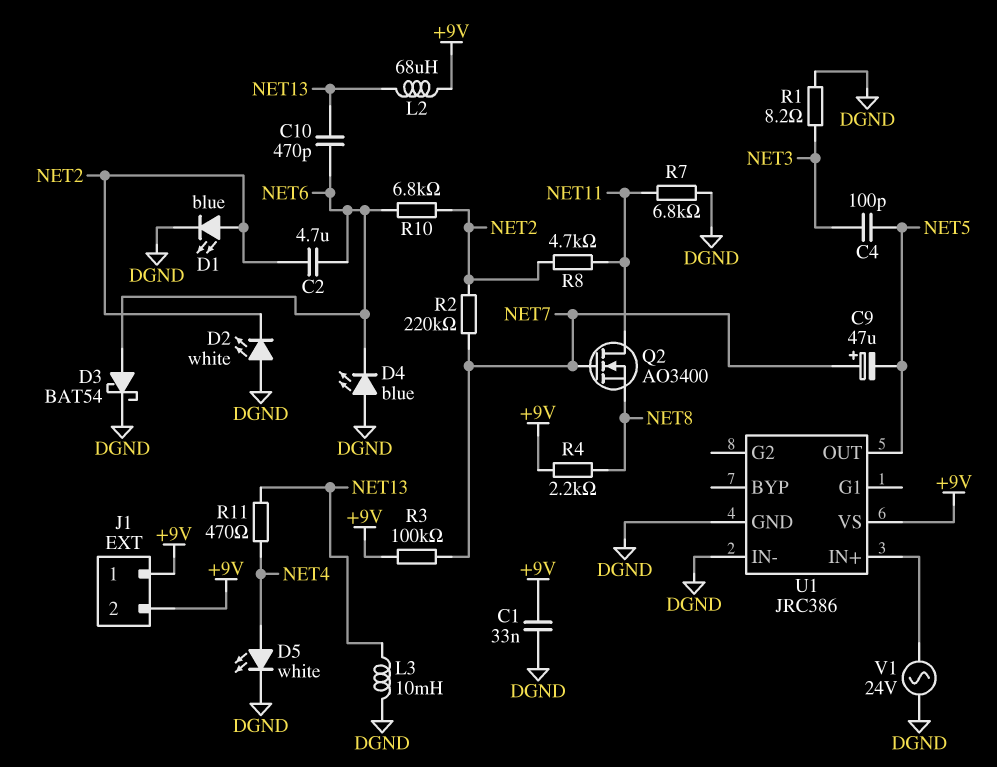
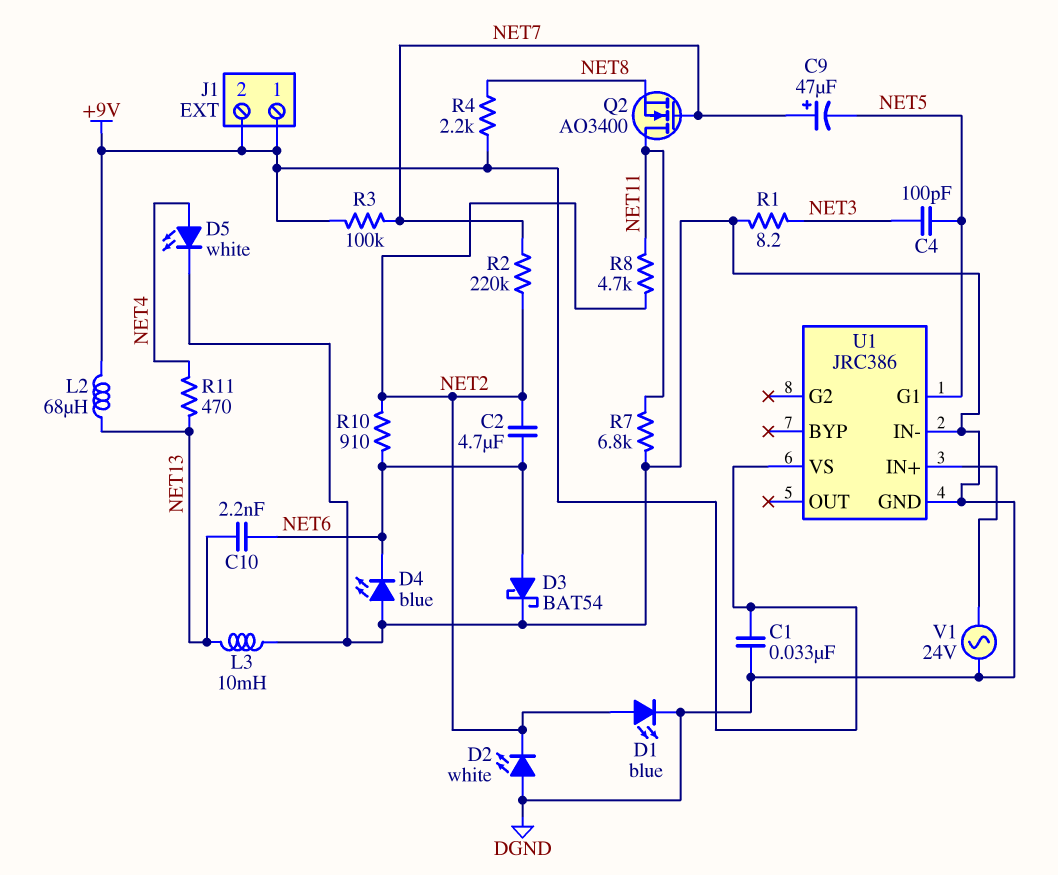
C10: 470pF (NET6, NET13) -> 2.2nF (NET6, NET13)
R10: 6.8k (NET2, NET6) -> 910 (NET2, NET6)
U1 pin G1: none -> NET5
U1 pin OUT: NET5 -> none

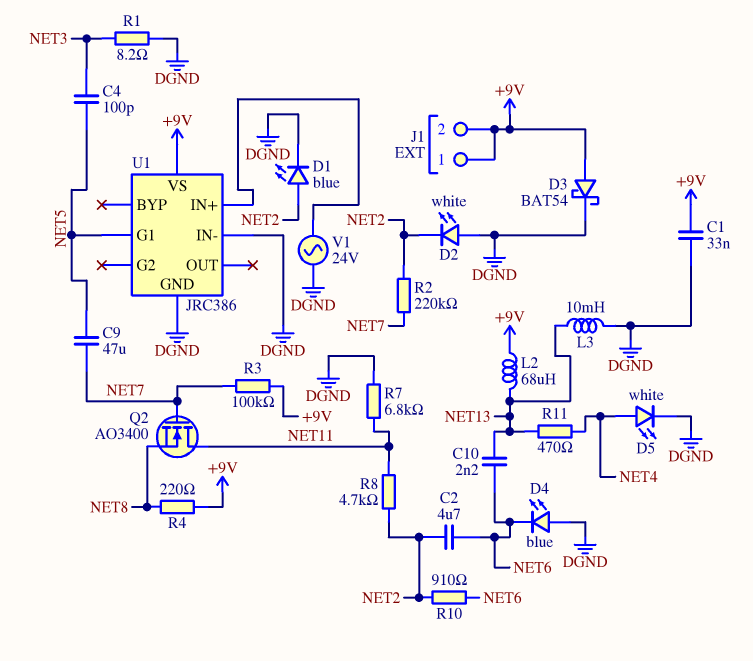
C9: 47uF (plus NET7, minus NET5) -> 47uF (NET5, NET7)
D3: schottky BAT54 (A NET6, K DGND) -> schottky BAT54 (A +9V, K DGND)
R4: 2.2k (+9V, NET8) -> 220 (+9V, NET8)

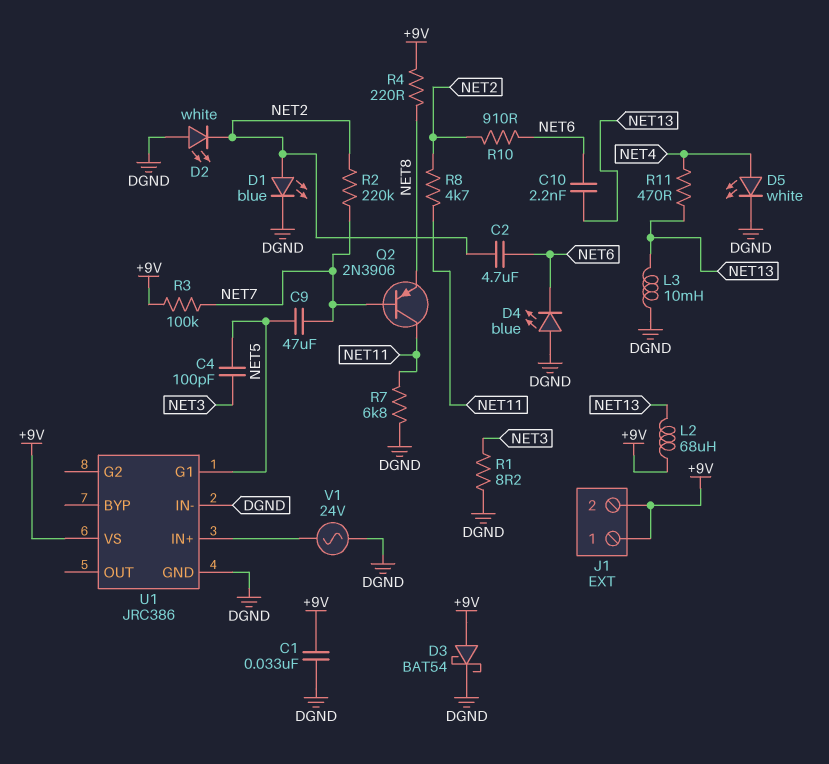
Q2: NMOS AO3400 (G NET7, D NET11, S NET8) -> PNP 2N3906 (B NET7, C NET11, E NET8)

